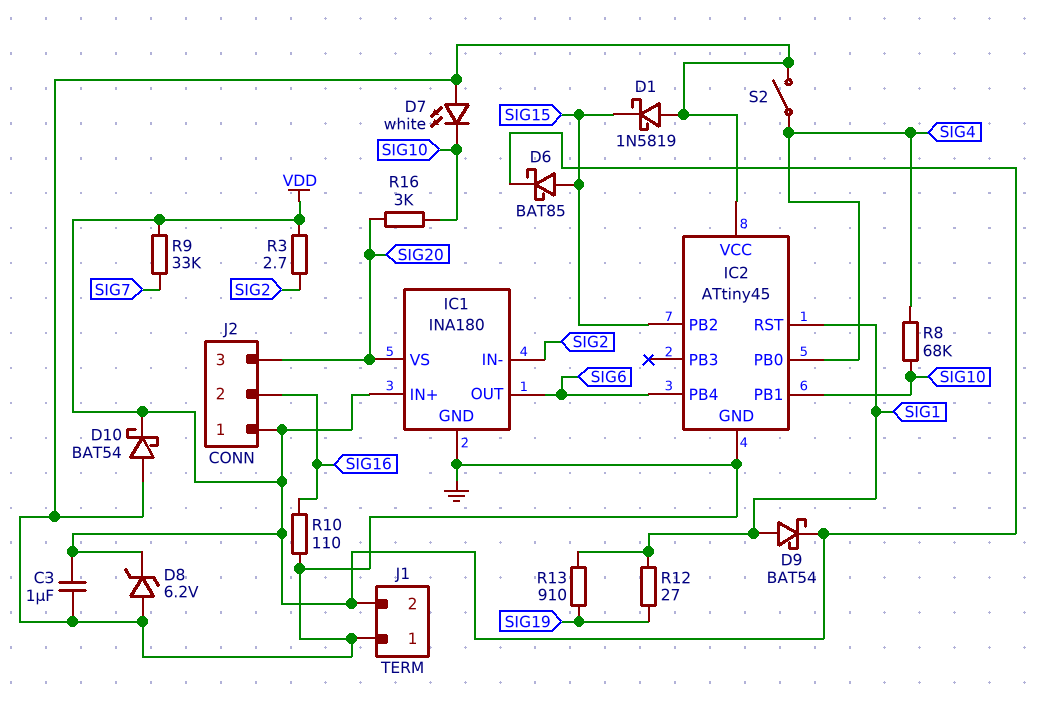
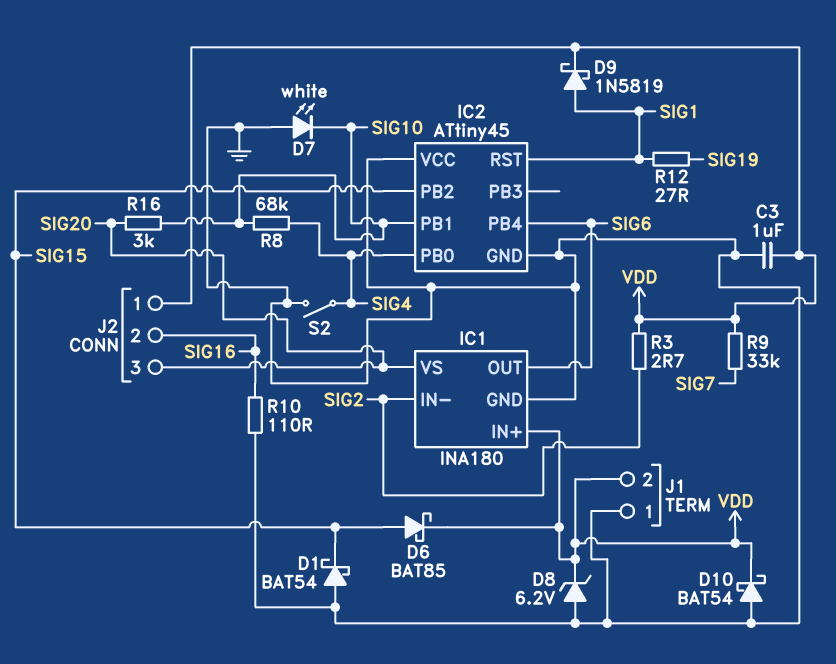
D1: schottky 1N5819 (A GND, K SIG15) -> schottky BAT54 (A GND, K SIG15)
D9: schottky BAT54 (A SIG1, K VDD) -> schottky 1N5819 (A SIG1, K VDD)
R13: 910 (SIG1, SIG19) -> none

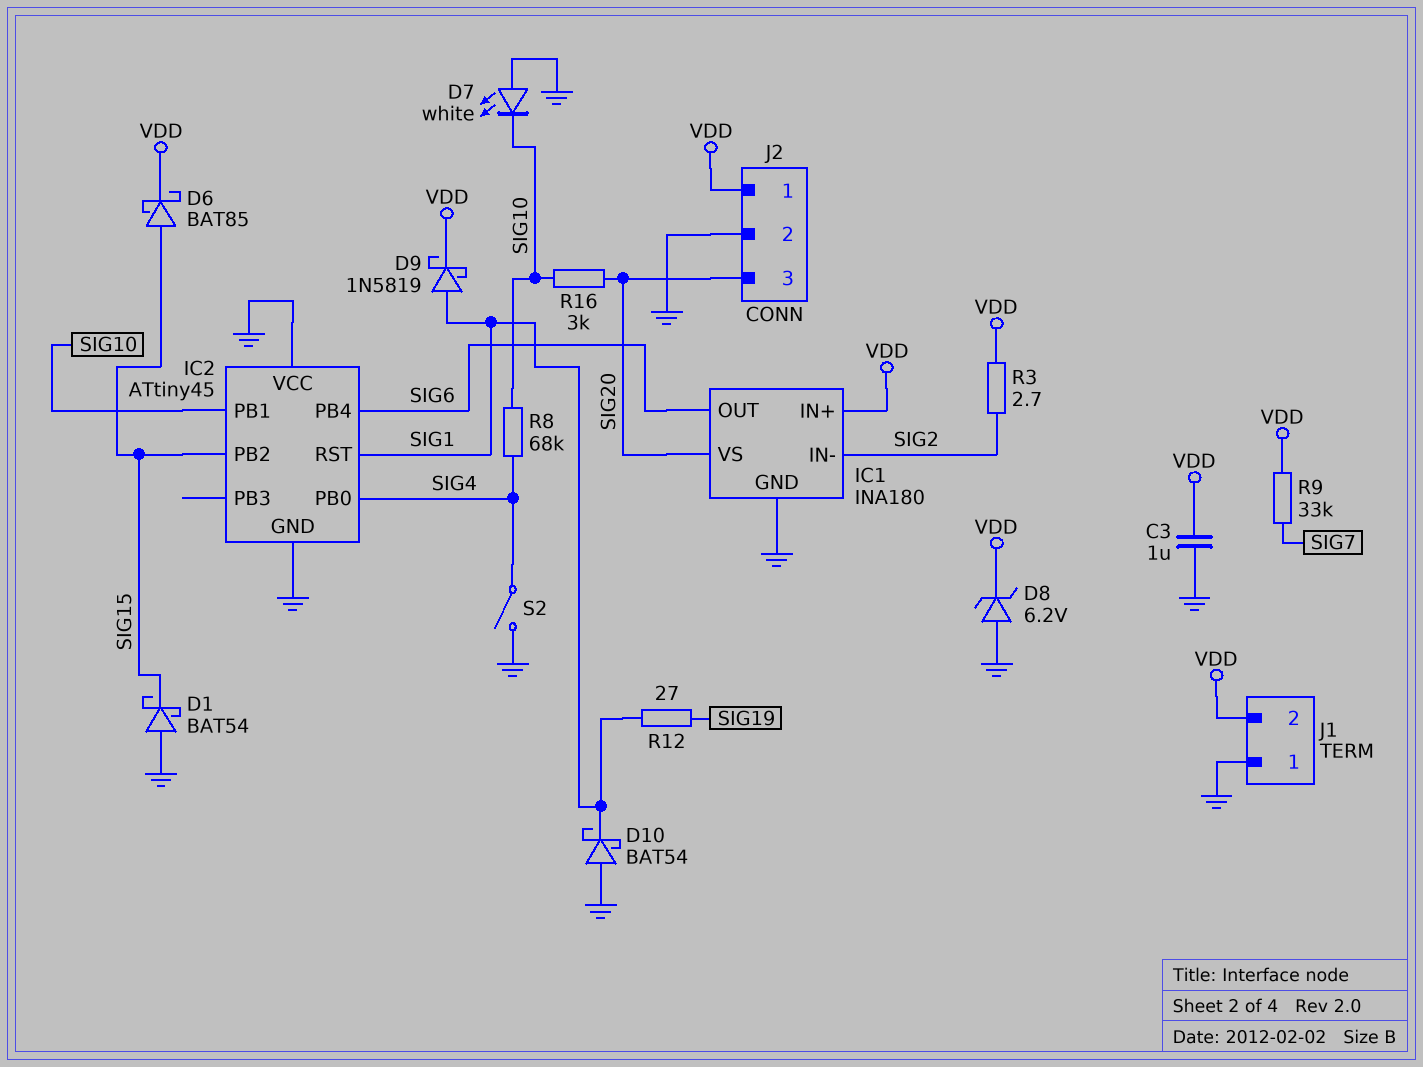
D10: schottky BAT54 (A GND, K VDD) -> schottky BAT54 (A GND, K SIG1)
J2 pin 2: SIG16 -> GND
R10: 110 (GND, SIG16) -> none

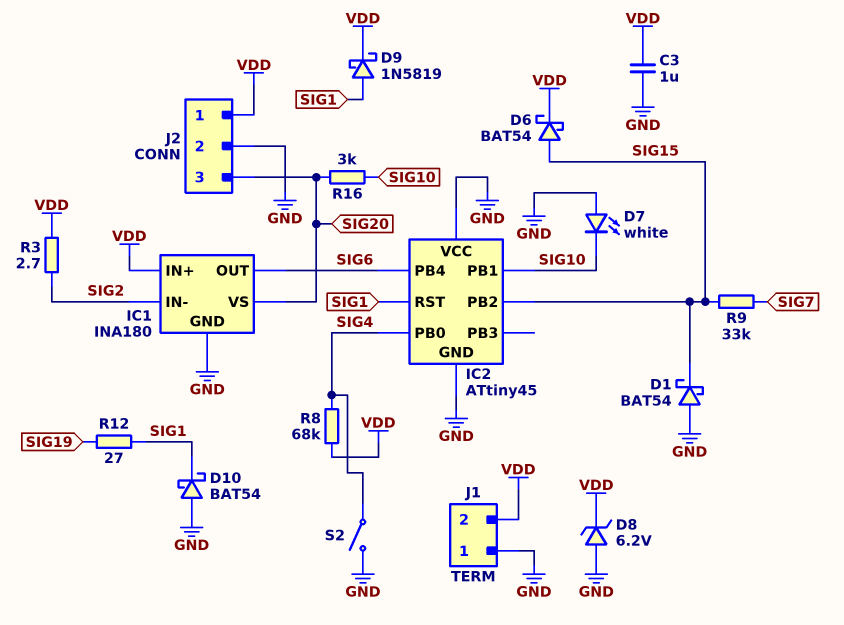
D6: schottky BAT85 (A SIG15, K VDD) -> schottky BAT54 (A SIG15, K VDD)
R8: 68k (SIG4, SIG10) -> 68k (SIG4, VDD)
R9: 33k (SIG7, VDD) -> 33k (SIG7, SIG15)

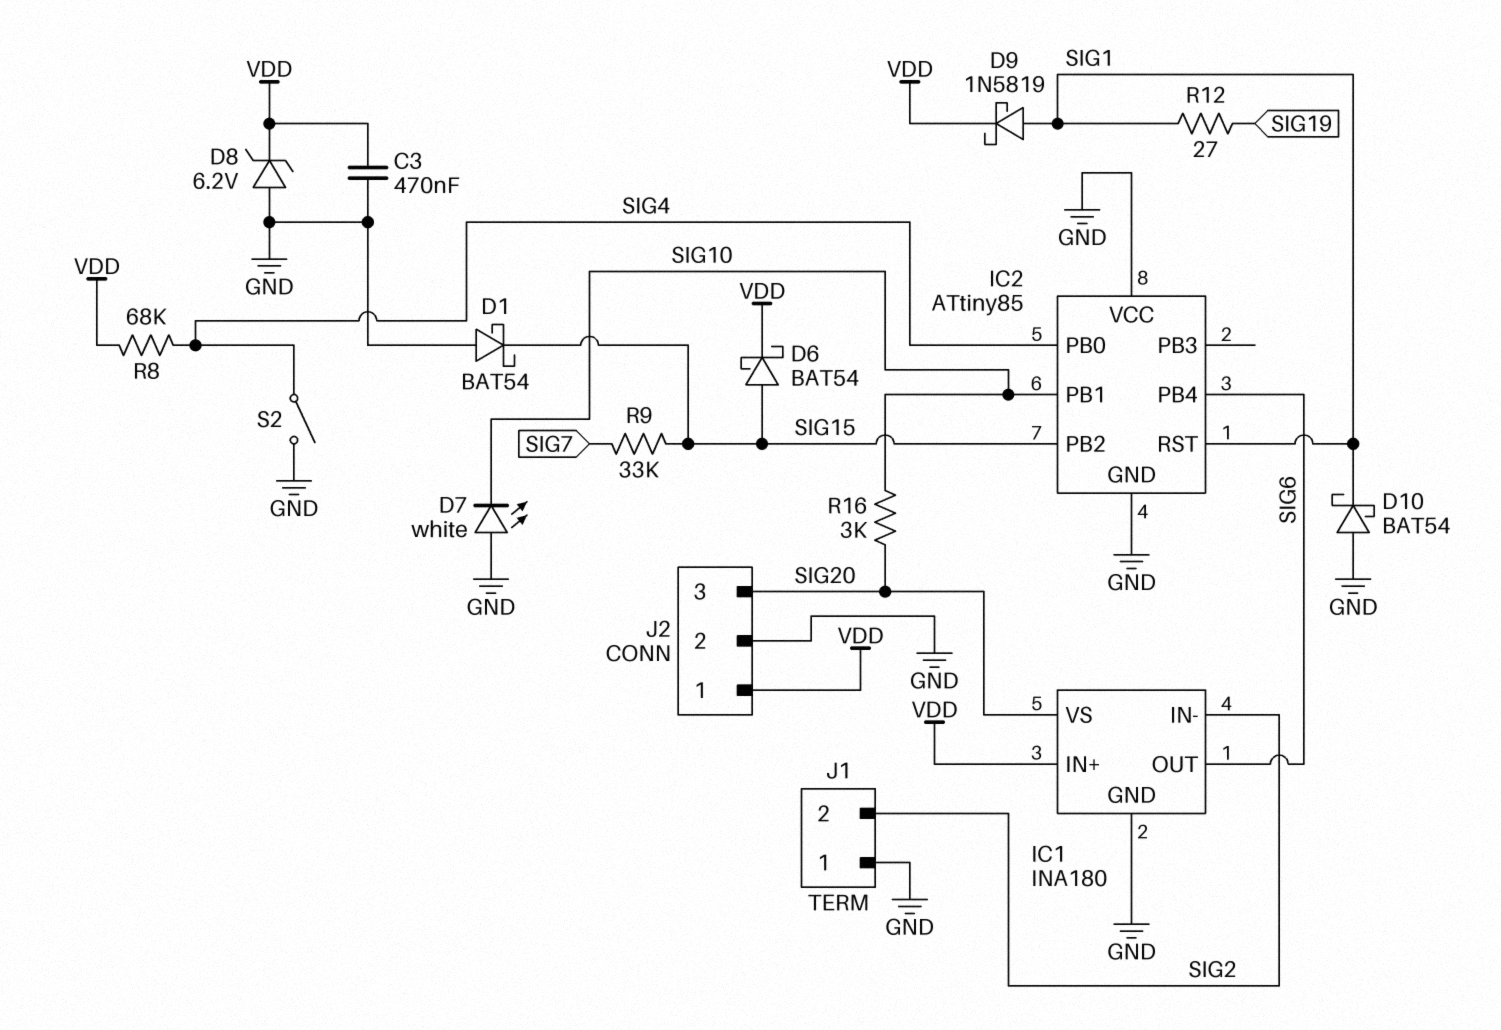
C3: 1uF (GND, VDD) -> 470nF (GND, VDD)
IC2: ATtiny45 -> ATtiny85
J1 pin 2: VDD -> SIG2
R3: 2.7 (SIG2, VDD) -> none

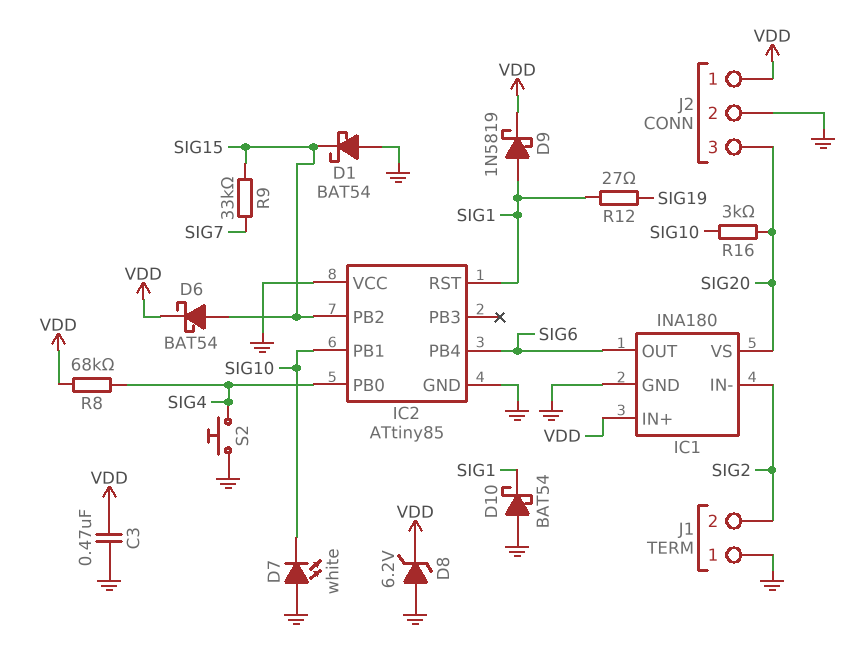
S2: switch (GND, SIG4) -> button (GND, SIG4)

